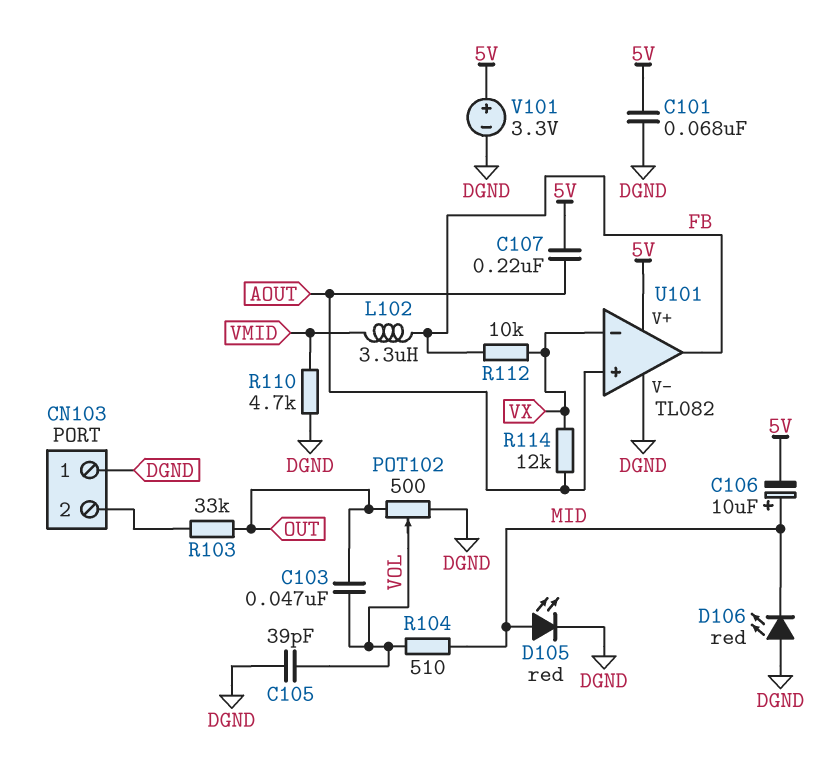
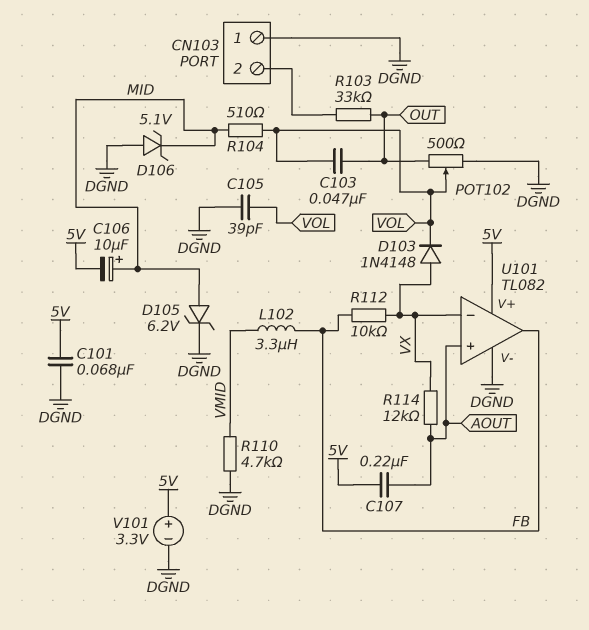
D103: none -> diode 1N4148 (A VX, K VOL)
D105: LED red (A MID, K DGND) -> zener 6.2V (A MID, K DGND)
D106: LED red (A DGND, K MID) -> zener 5.1V (A DGND, K MID)

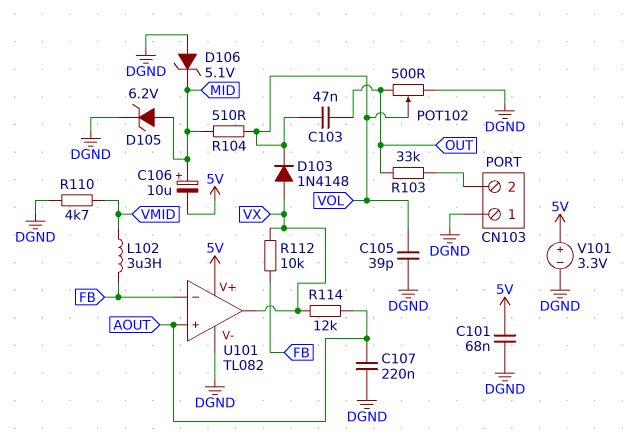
C107: 220nF (5V, AOUT) -> 220nF (AOUT, DGND)
U101 pin in-: VX -> FB
U101 pin out: FB -> VX

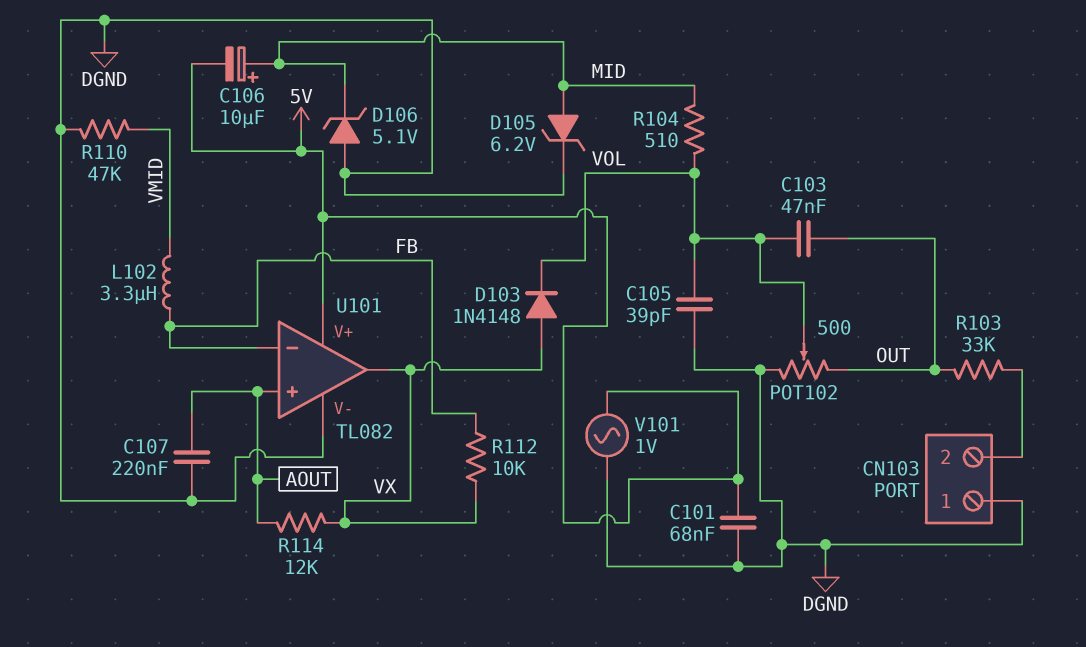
R110: 4.7k (DGND, VMID) -> 47k (DGND, VMID)
V101: 3.3V (plus 5V, minus DGND) -> AC 1V (5V, DGND)

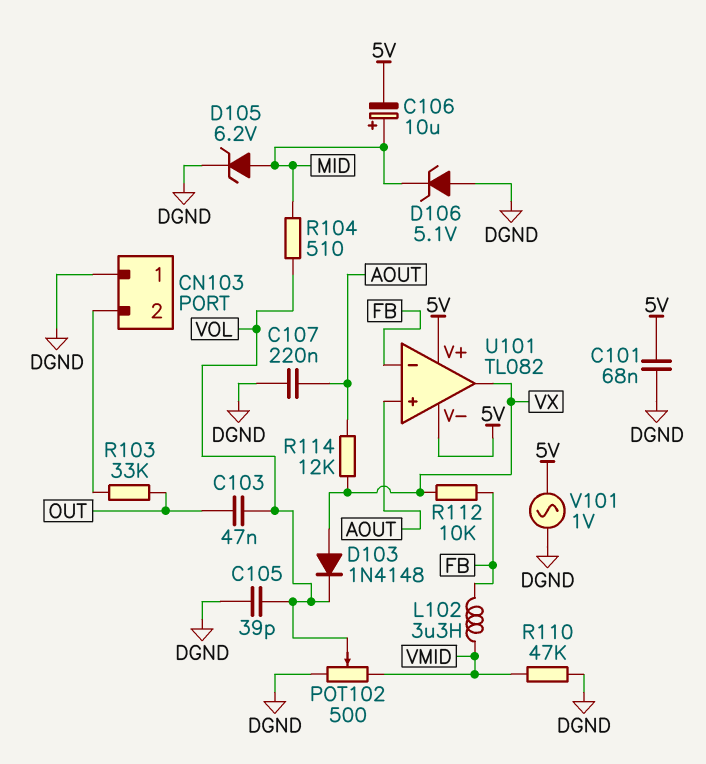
POT102: 500 (DGND, OUT, wiper VOL) -> 500 (DGND, VMID, wiper VOL)
U101 pin V-: DGND -> 5V

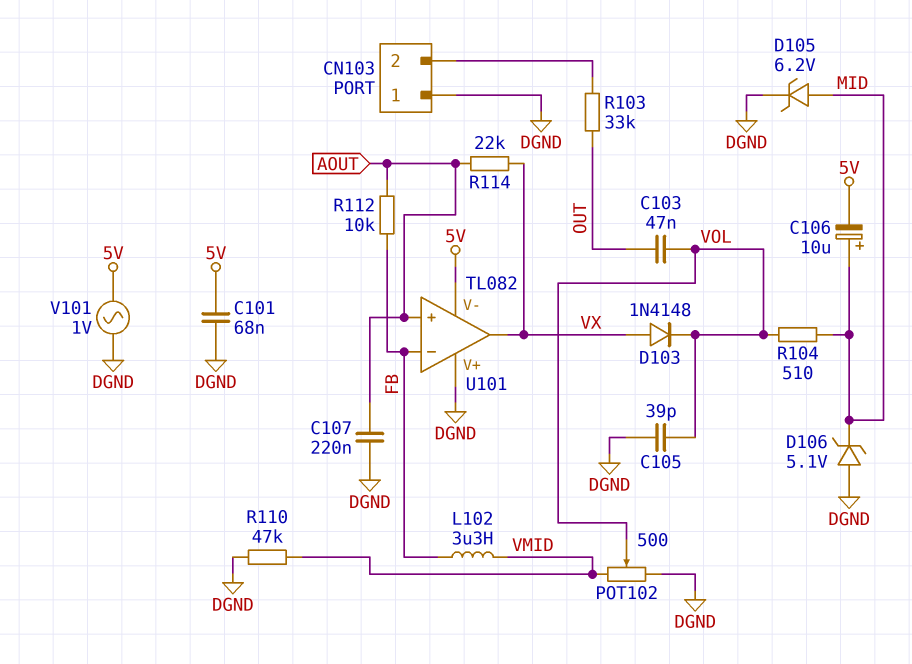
R112: 10k (FB, VX) -> 10k (AOUT, FB)
R114: 12k (AOUT, VX) -> 22k (AOUT, VX)
U101 pin V+: 5V -> DGND

